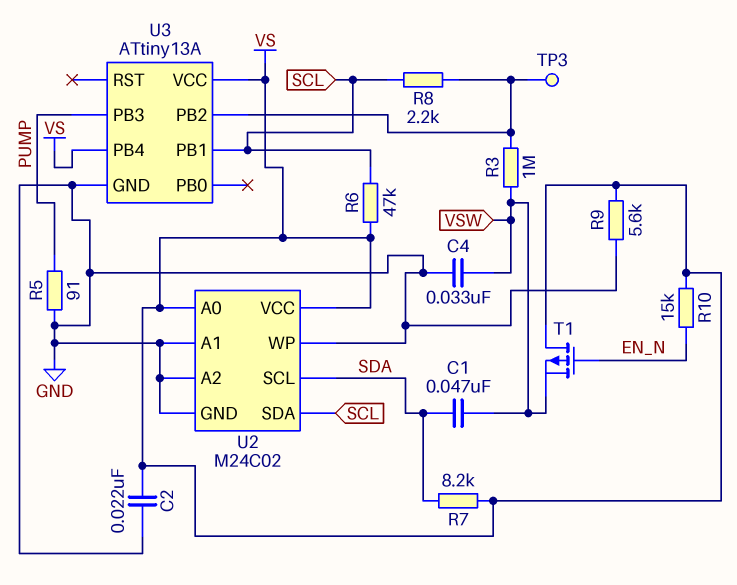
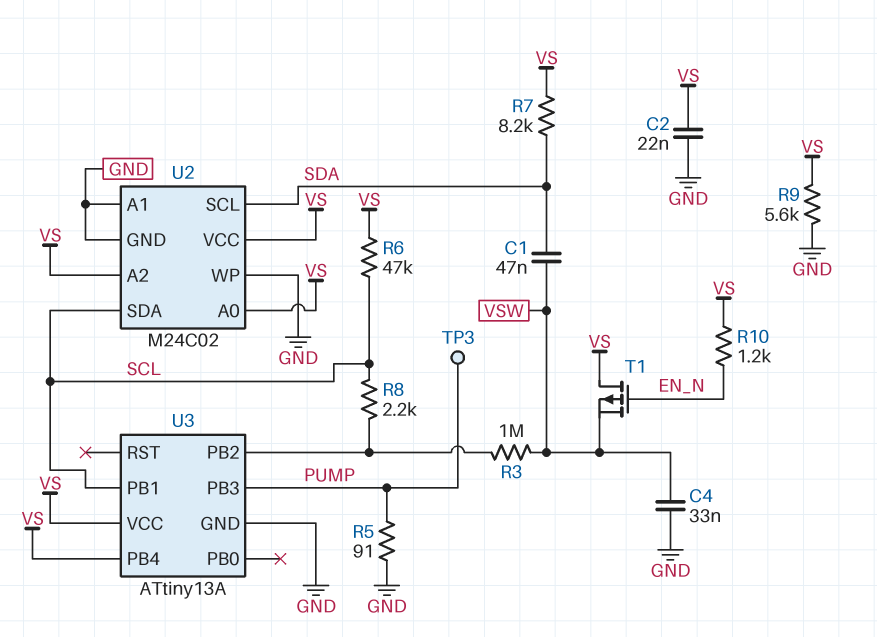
R10: 15k (EN_N, VS) -> 1.2k (EN_N, VS)
TP3: test point (U3/PB2) -> test point (PUMP)
U2 pin A2: GND -> VS

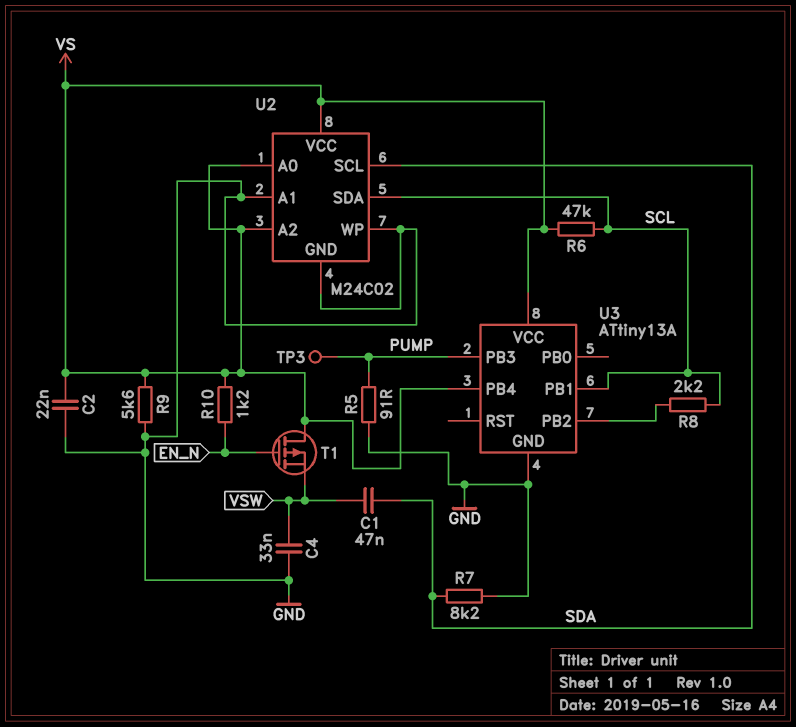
R3: 1M (U3/PB2, VSW) -> none
R7: 8.2k (SDA, VS) -> 8.2k (GND, SDA)

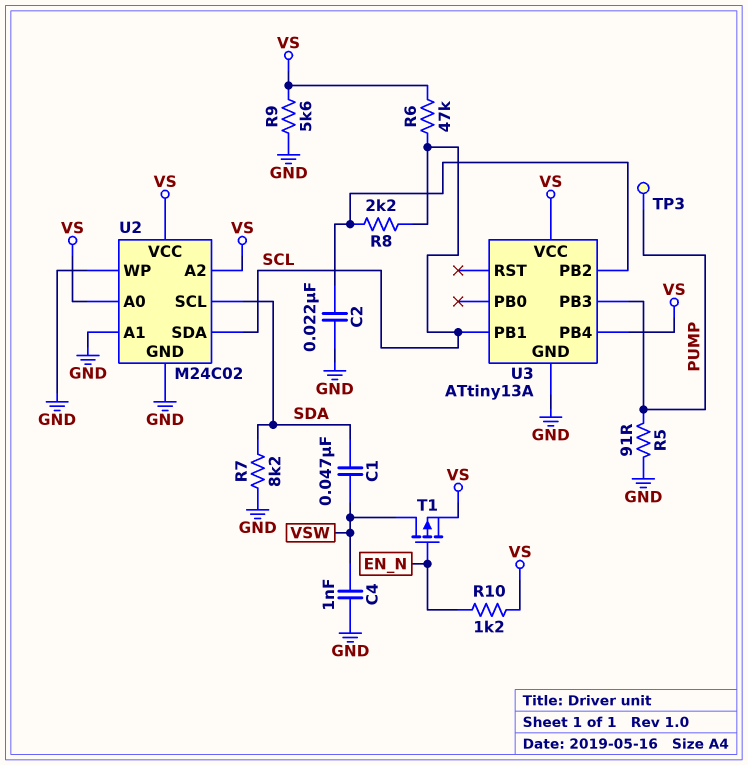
C2: 22nF (GND, VS) -> 22nF (GND, U3/PB2)
C4: 33nF (GND, VSW) -> 1nF (GND, VSW)
T1: PMOS (G EN_N, D VS, S VSW) -> PMOS (G EN_N, D VSW, S VS)

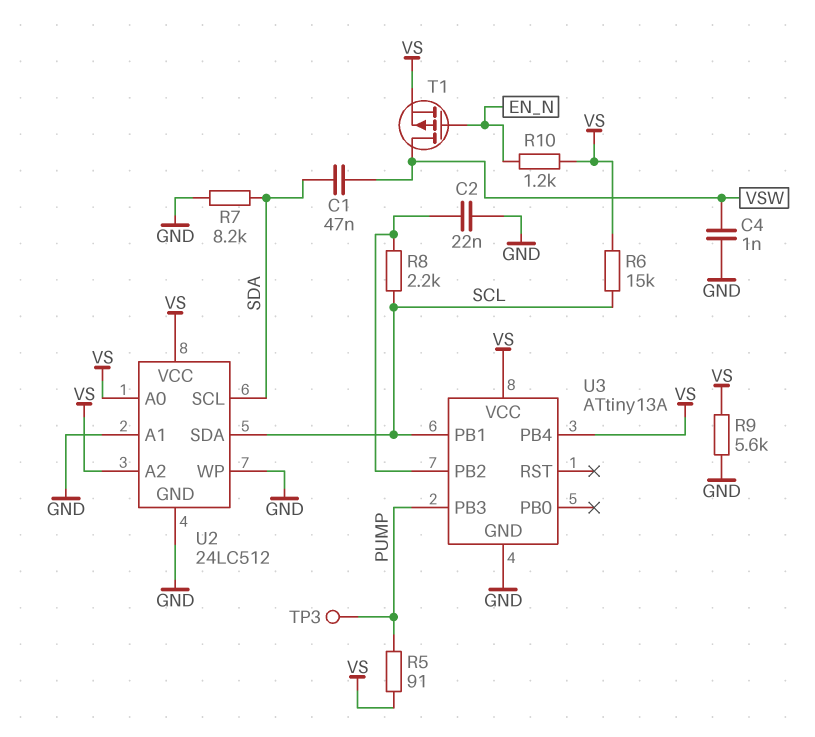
R5: 91 (GND, PUMP) -> 91 (PUMP, VS)
R6: 47k (SCL, VS) -> 15k (SCL, VS)
U2: M24C02 -> 24LC512

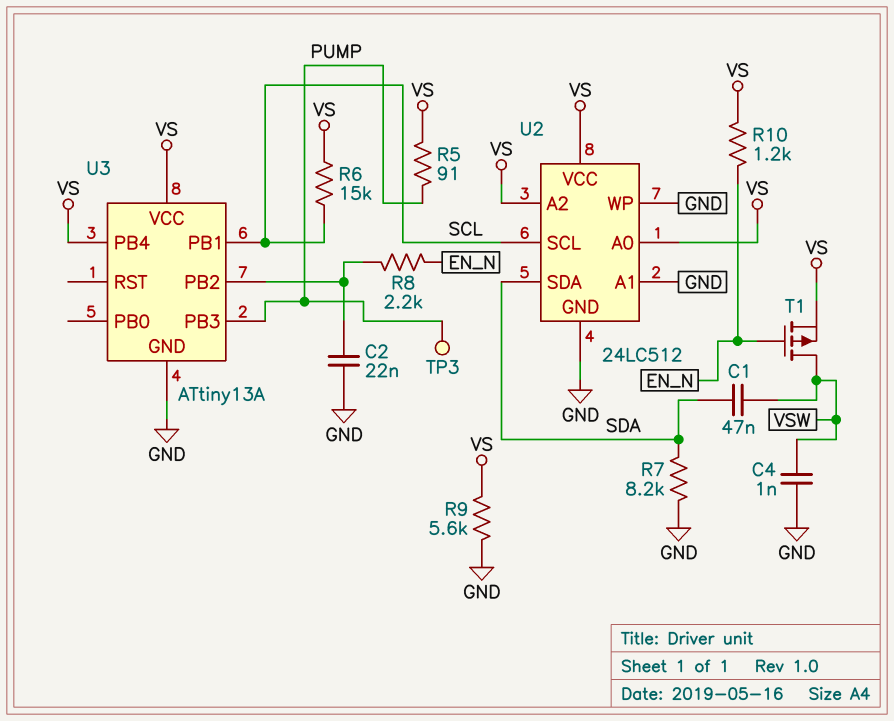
R8: 2.2k (SCL, U3/PB2) -> 2.2k (EN_N, U3/PB2)
U2 pin SCL: SDA -> SCL
U2 pin SDA: SCL -> SDA

